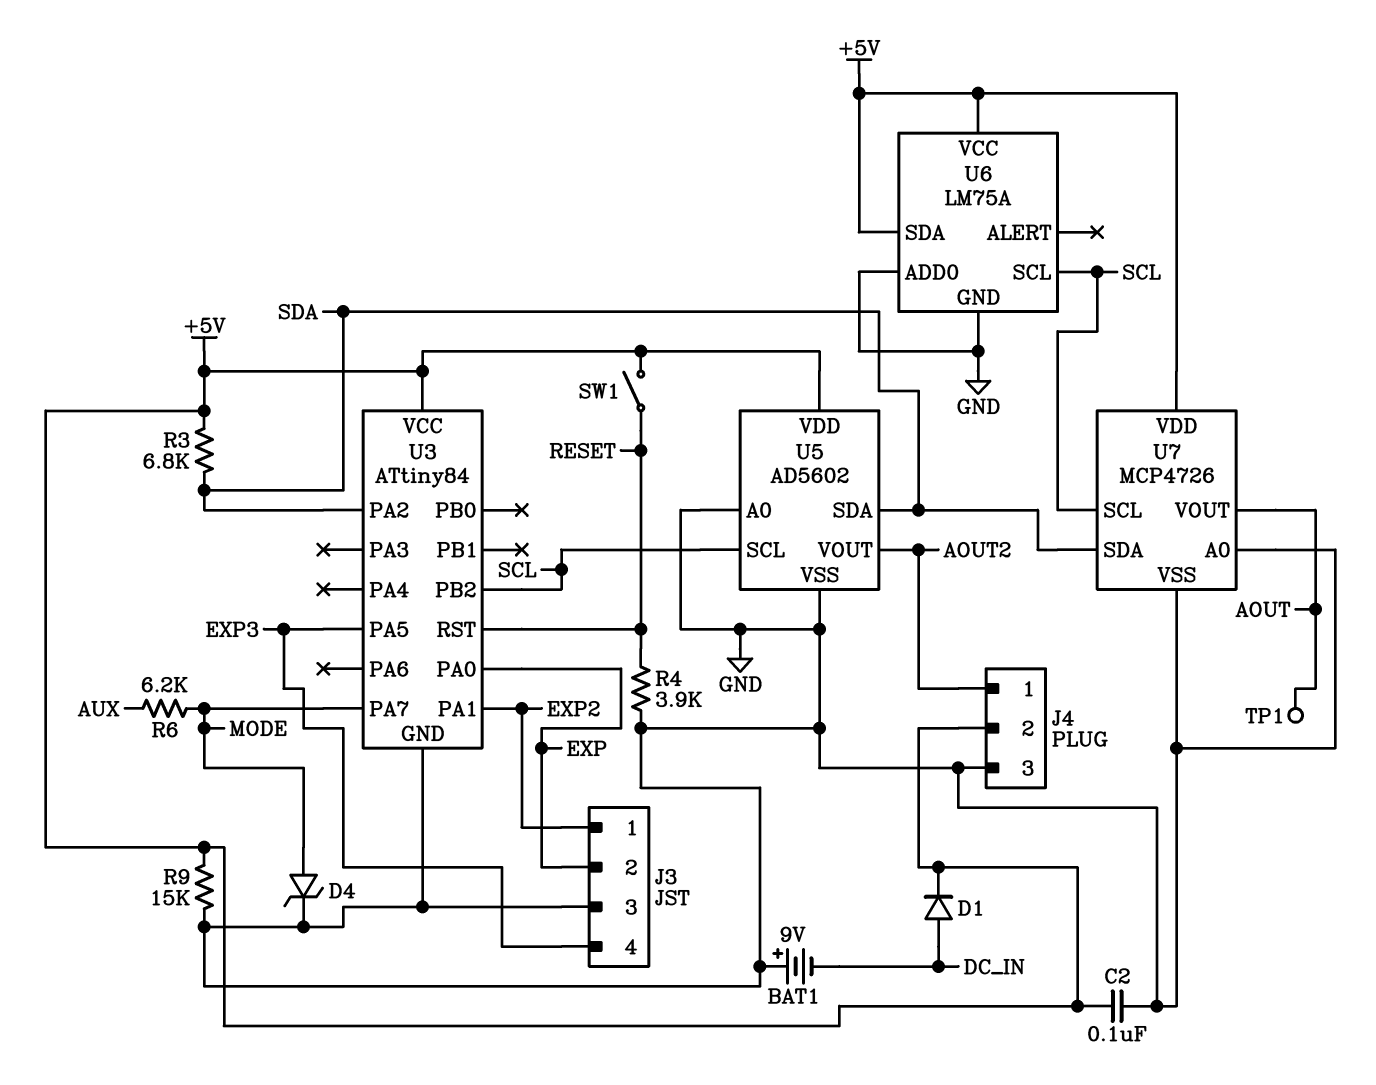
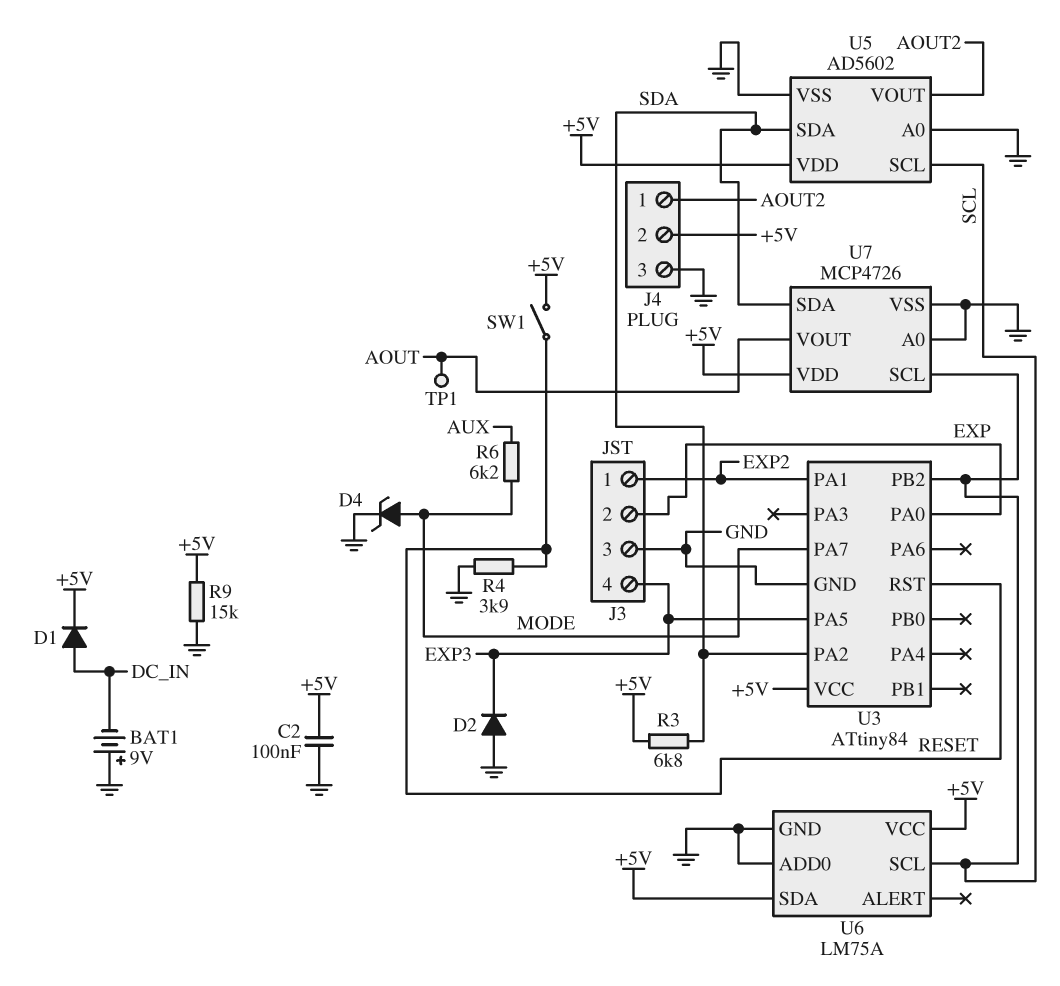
D2: none -> diode (A GND, K EXP3)

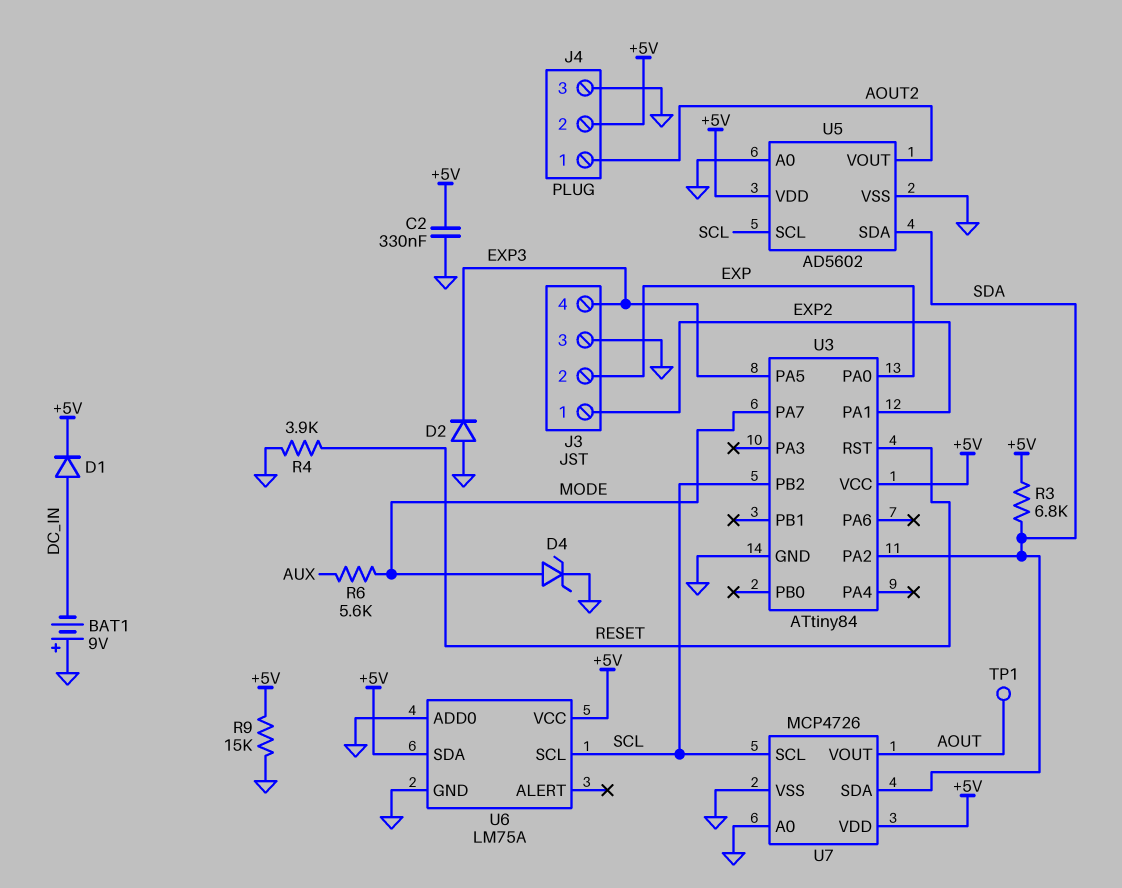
C2: 100nF (+5V, GND) -> 330nF (+5V, GND)
R6: 6.2k (AUX, MODE) -> 5.6k (AUX, MODE)
SW1: switch (+5V, RESET) -> none

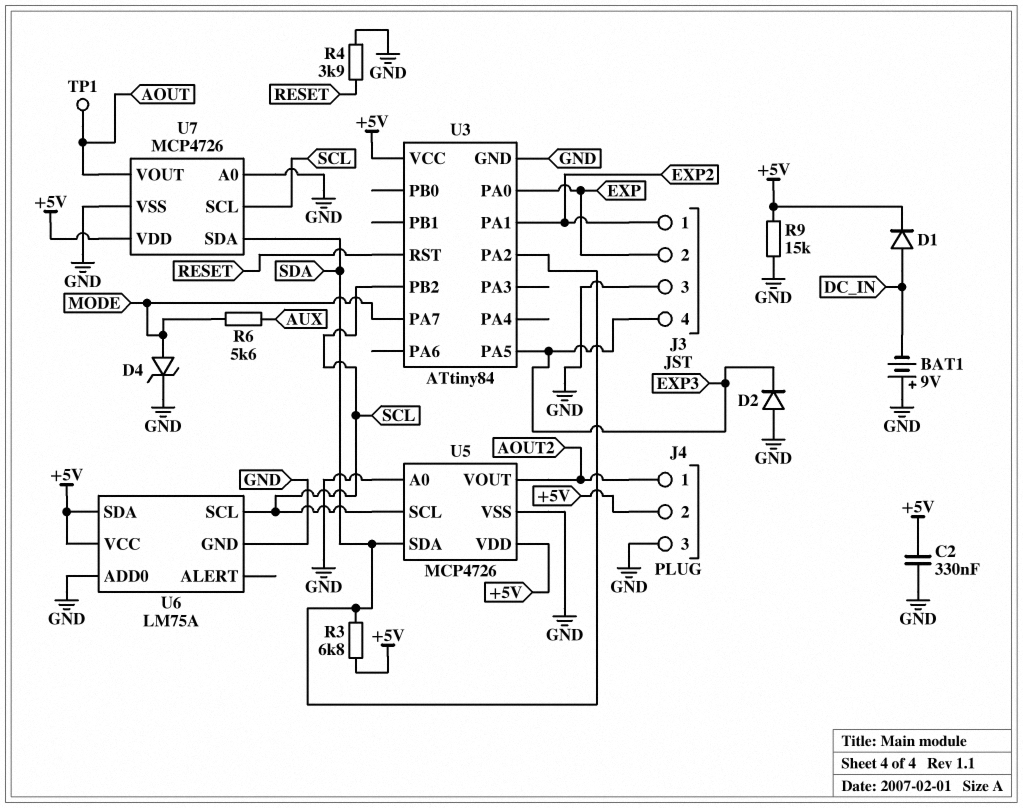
U5: AD5602 -> MCP4726

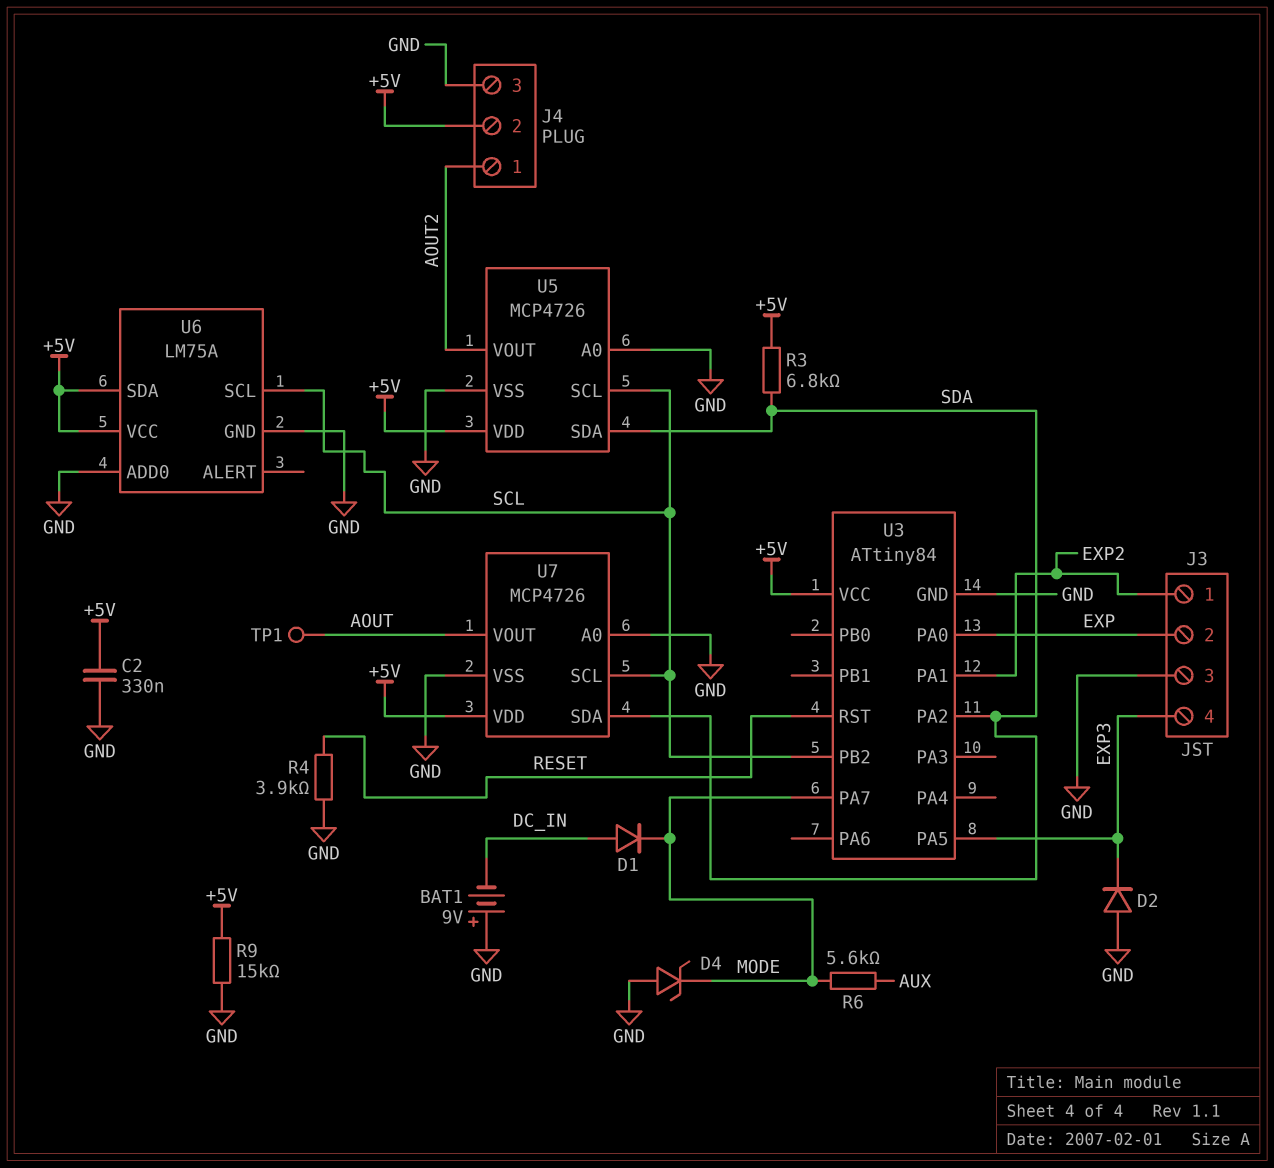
D1: diode (A DC_IN, K +5V) -> diode (A DC_IN, K MODE)
D4: zener (A MODE, K GND) -> zener (A GND, K MODE)

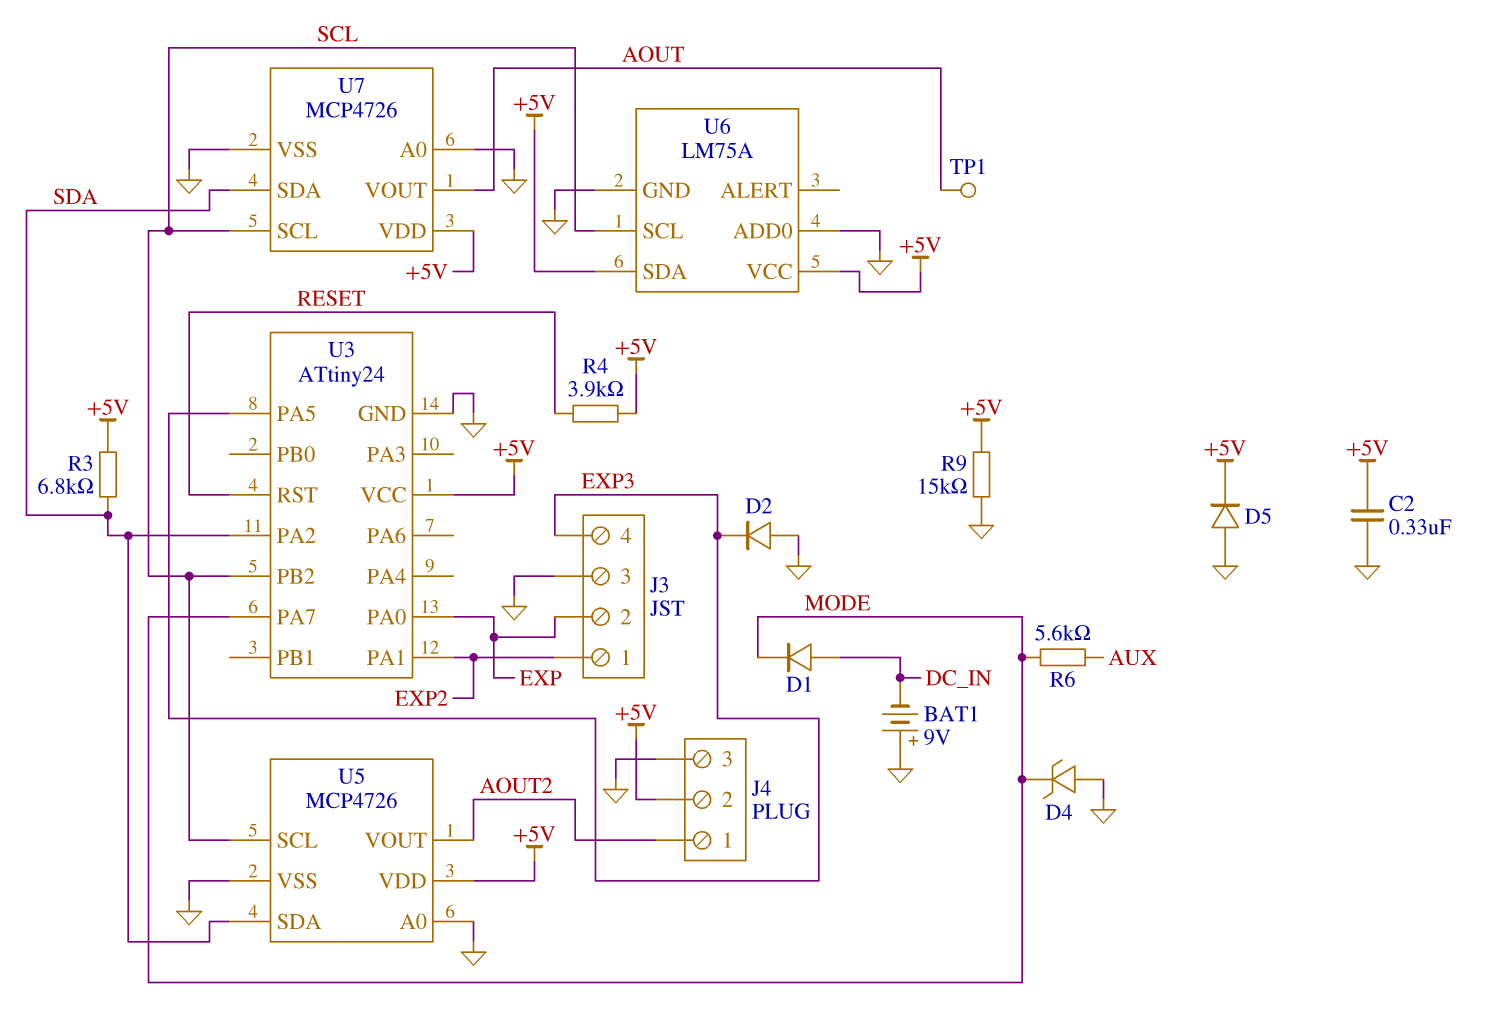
D5: none -> diode (A GND, K +5V)
R4: 3.9k (GND, RESET) -> 3.9k (+5V, RESET)
U3: ATtiny84 -> ATtiny24

